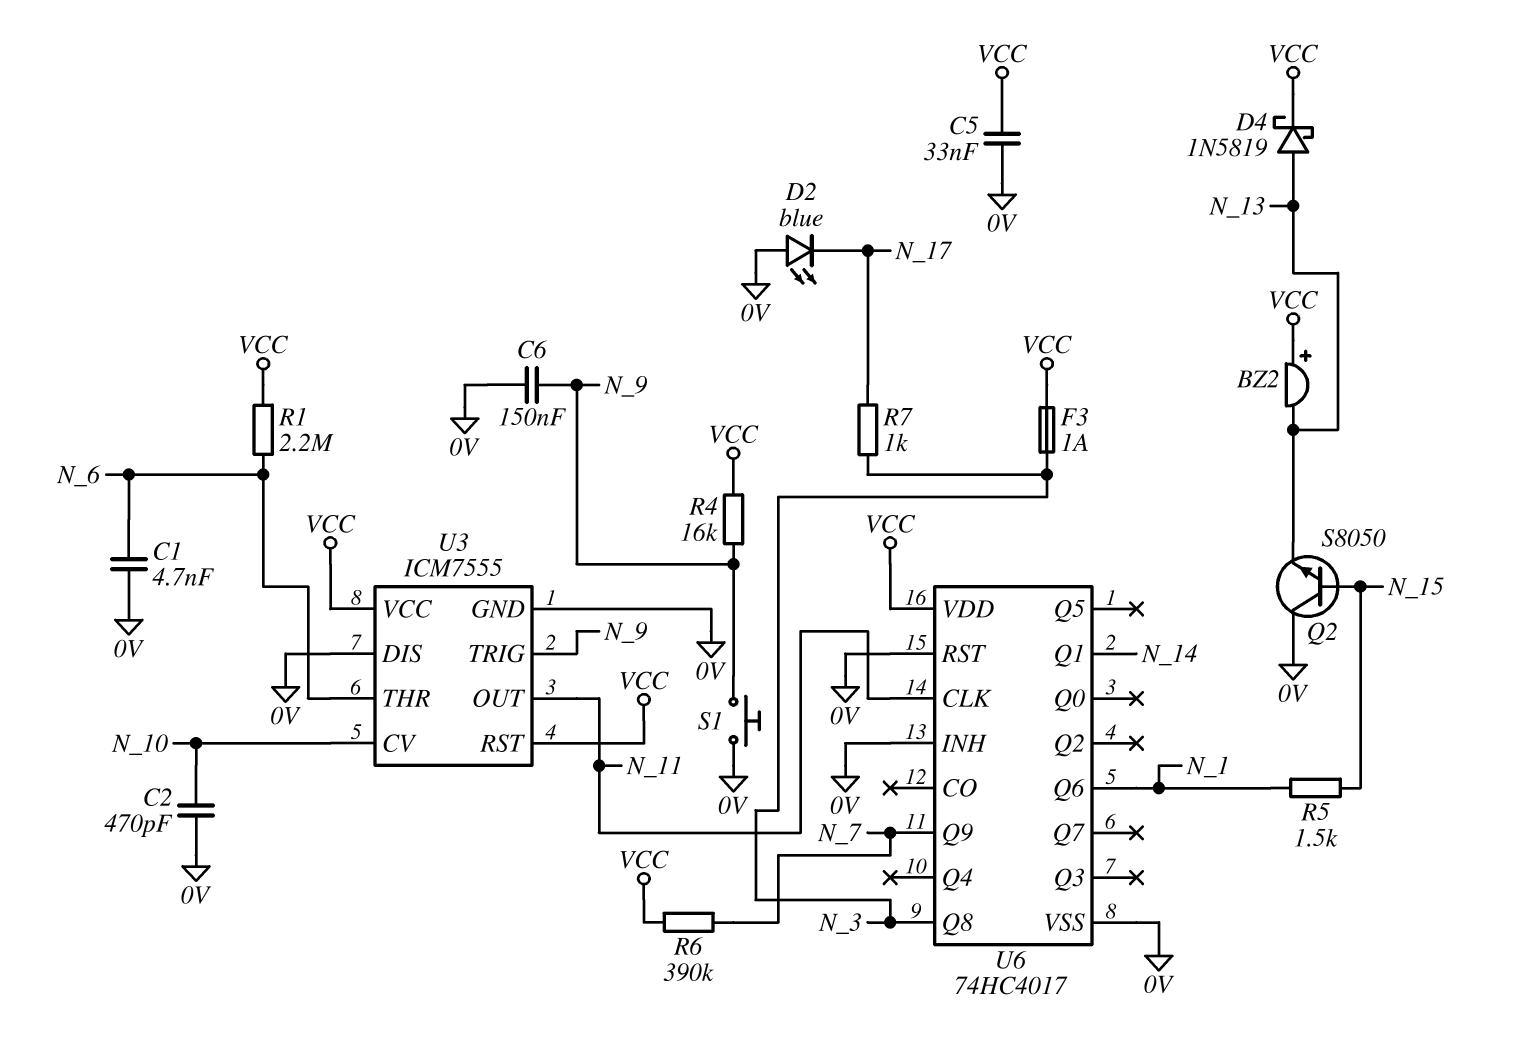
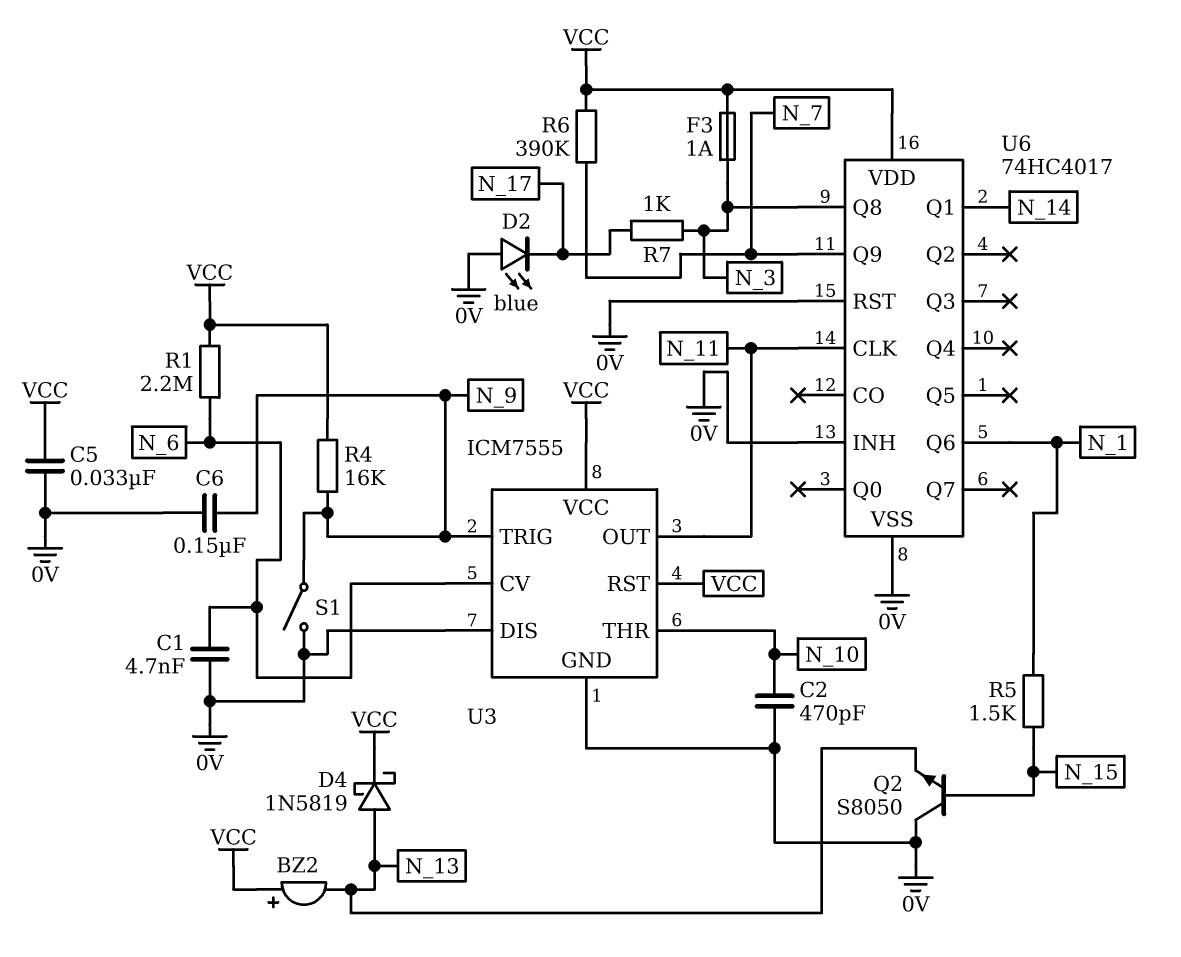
S1: button (0V, N_9) -> switch (0V, N_9)
U3 pin CV: N_10 -> N_6
U3 pin THR: N_6 -> N_10

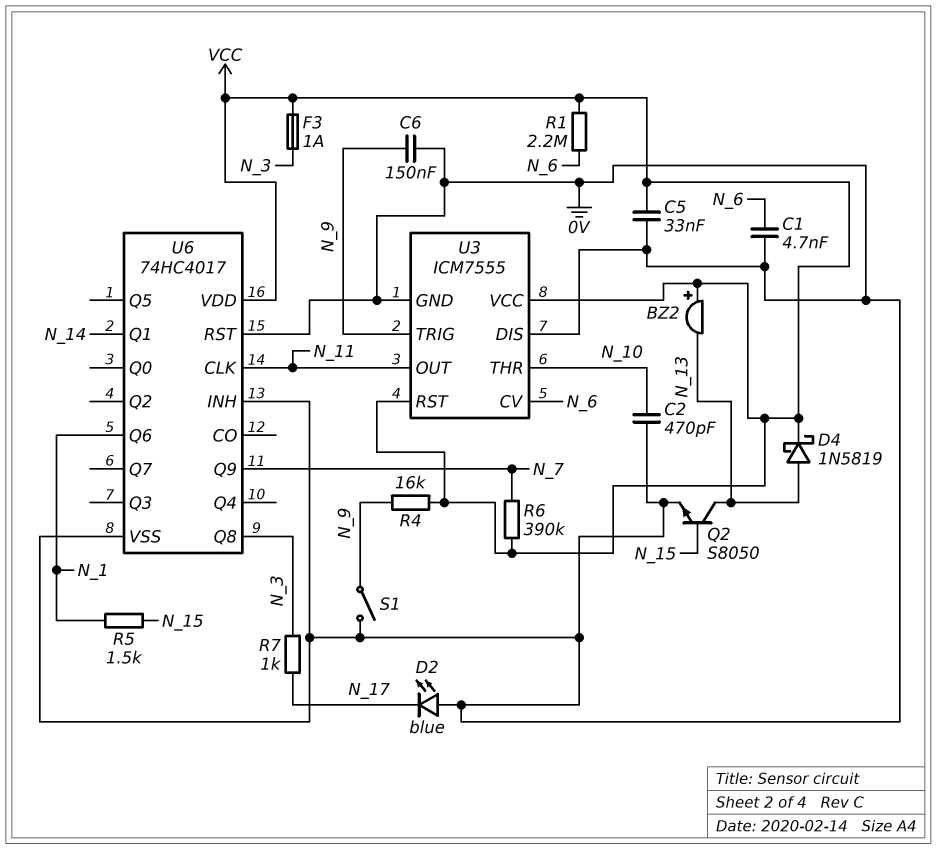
Q2: NPN S8050 (B N_15, C 0V, E N_13) -> NPN S8050 (B N_15, C N_13, E 0V)

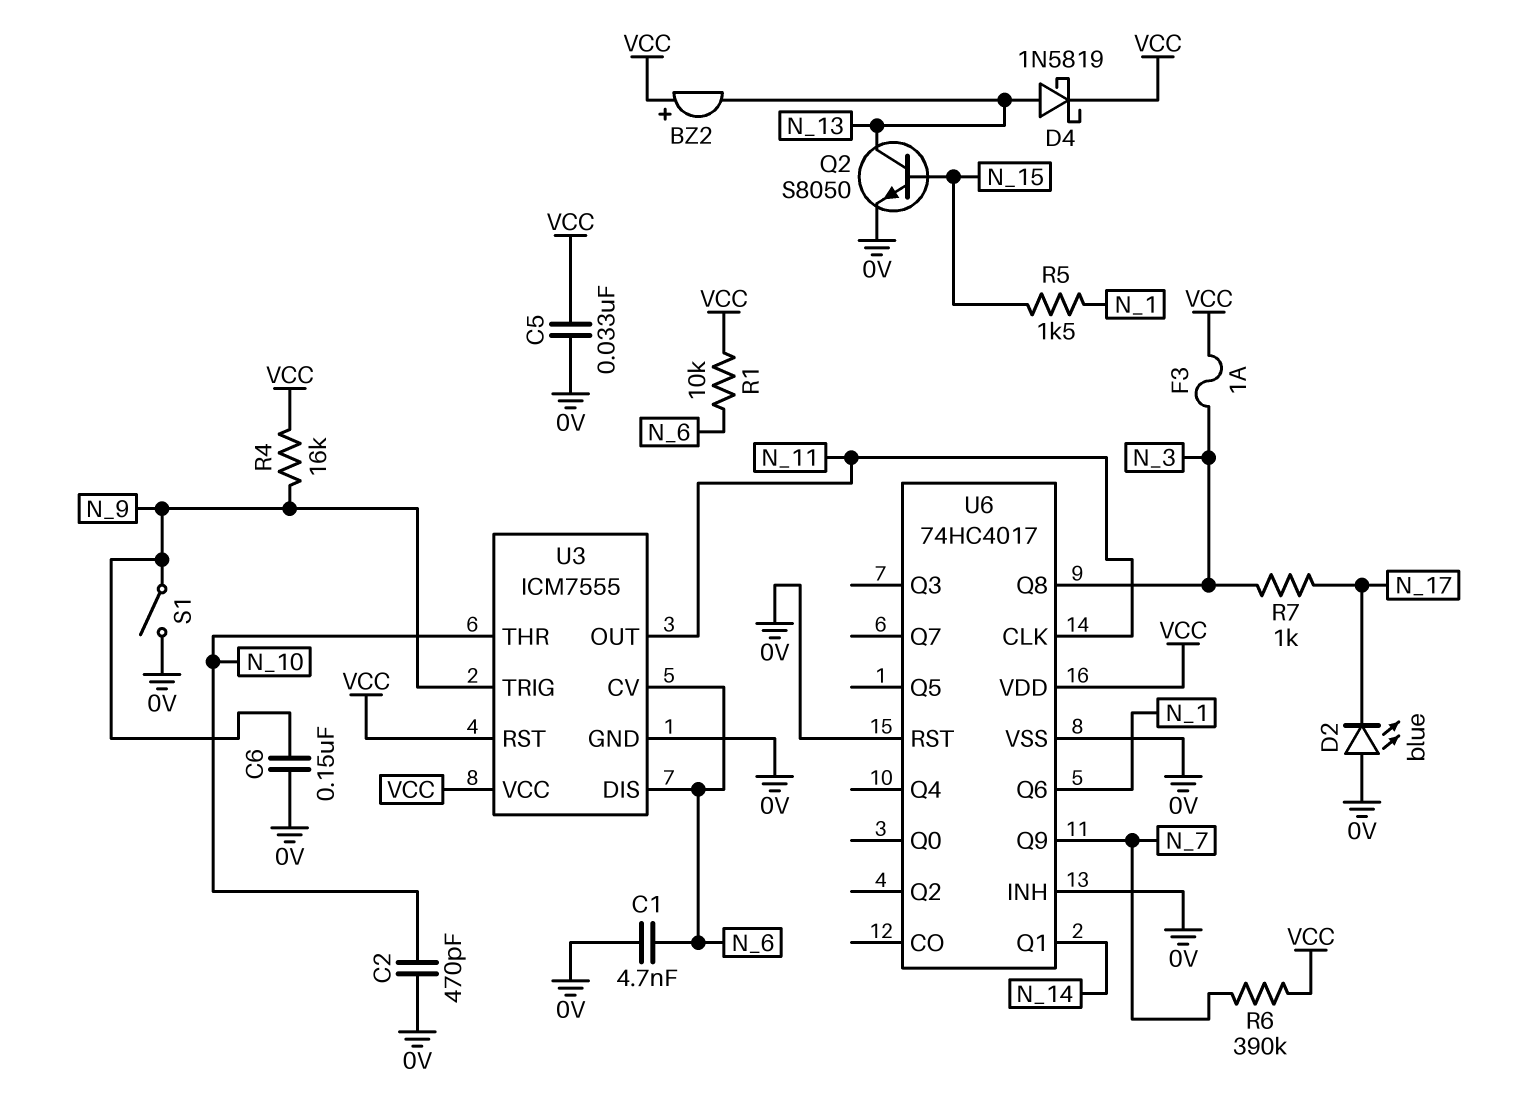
R1: 2.2M (N_6, VCC) -> 10k (N_6, VCC)
U3 pin DIS: 0V -> N_6

